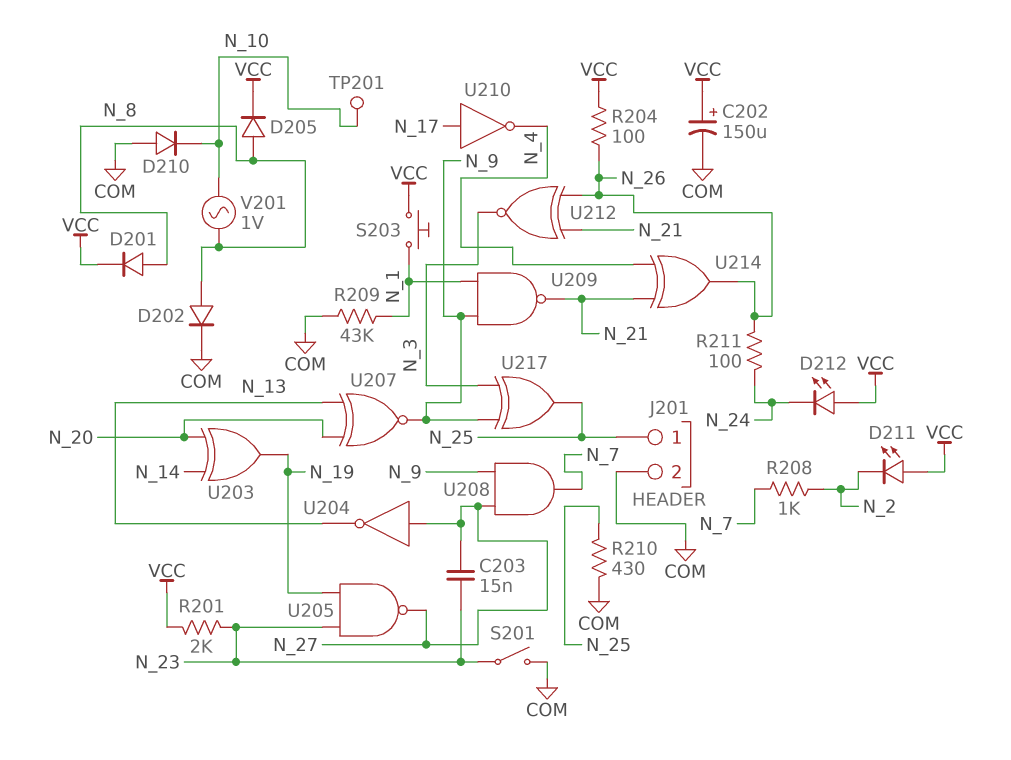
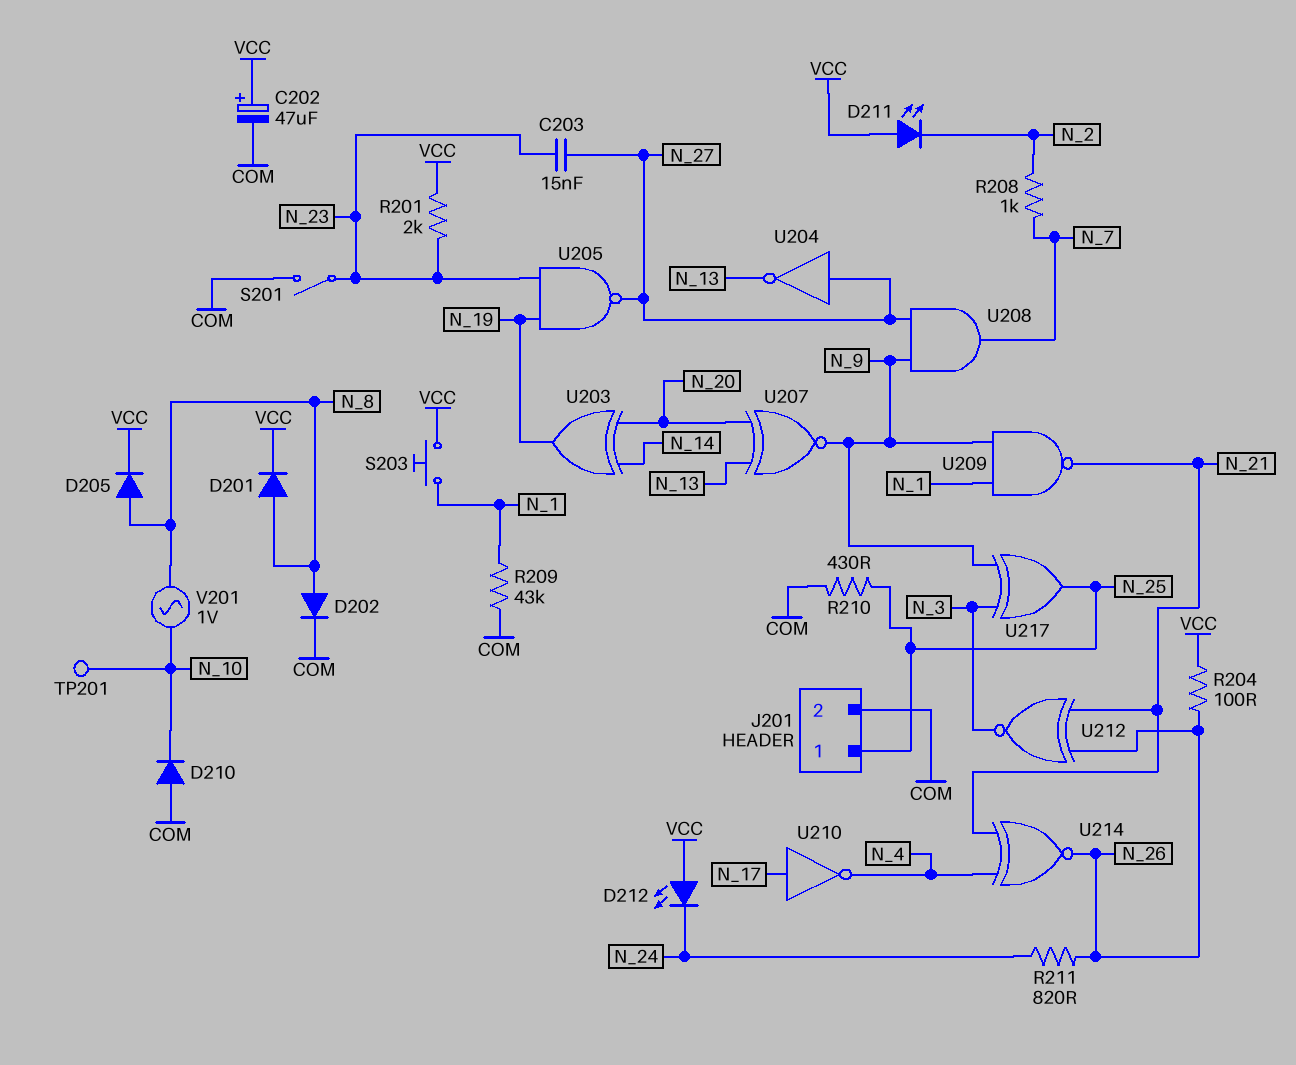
C202: 150uF (plus VCC, minus COM) -> 47uF (plus VCC, minus COM)
R211: 100 (N_24, N_26) -> 820 (N_24, N_26)
U214: XOR (in N_4, in N_21, out N_26) -> XNOR (in N_4, in N_21, out N_26)

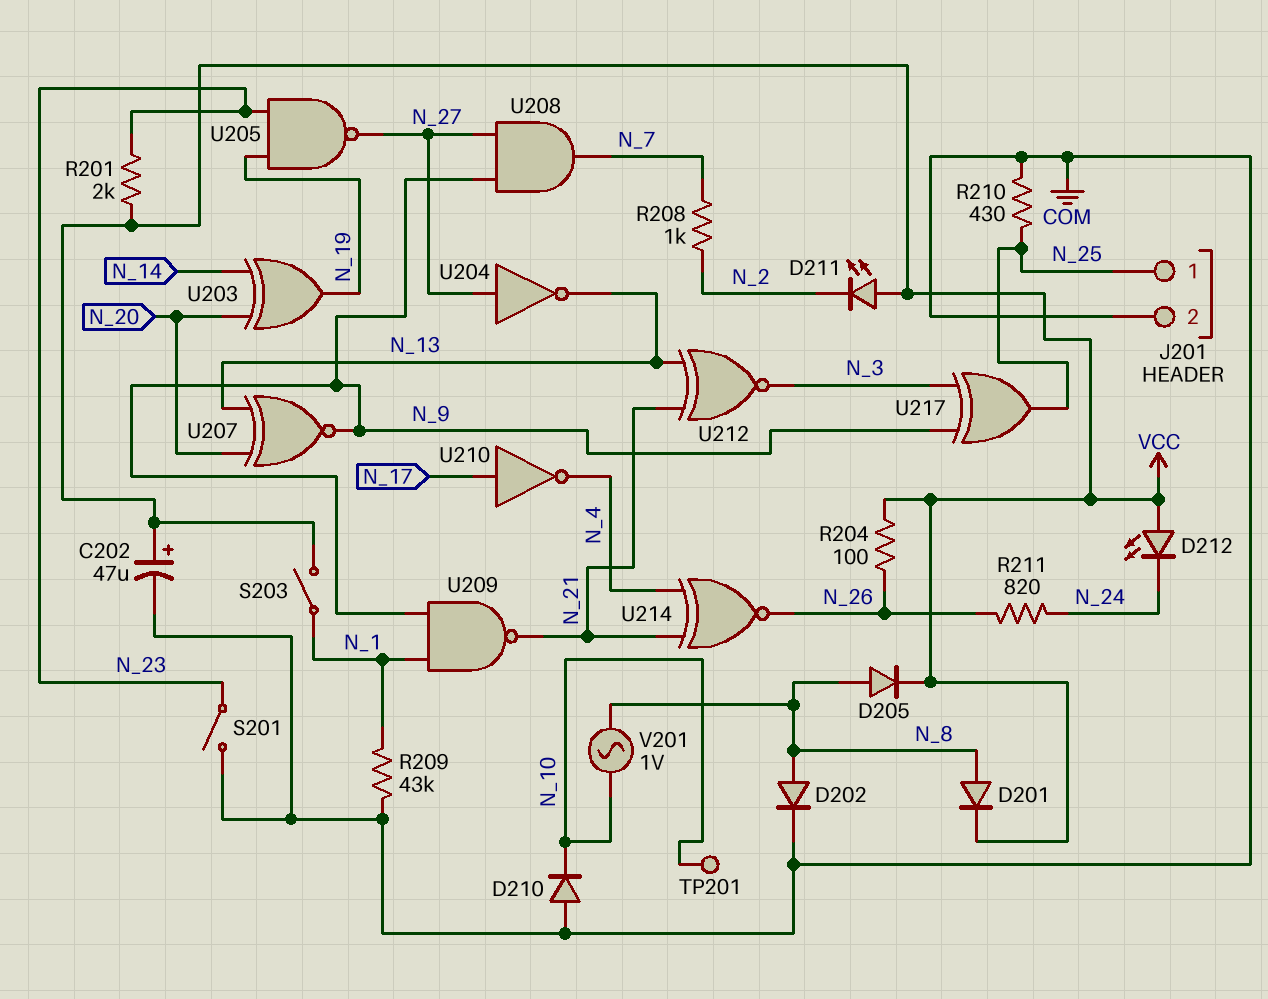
C203: 15nF (N_23, N_27) -> none
S203: button (N_1, VCC) -> switch (N_1, VCC)
U212: XNOR (in N_21, in N_26, out N_3) -> XNOR (in N_13, in N_21, out N_3)

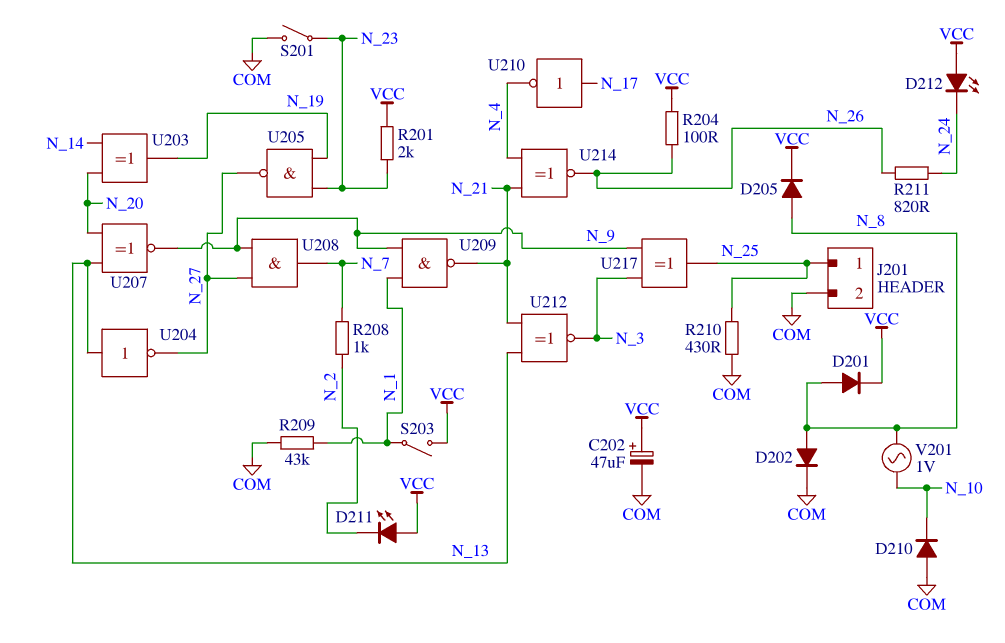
TP201: test point (N_10) -> none
U204: NOT (in N_27, out N_13) -> NOT (in N_13, out N_27)

